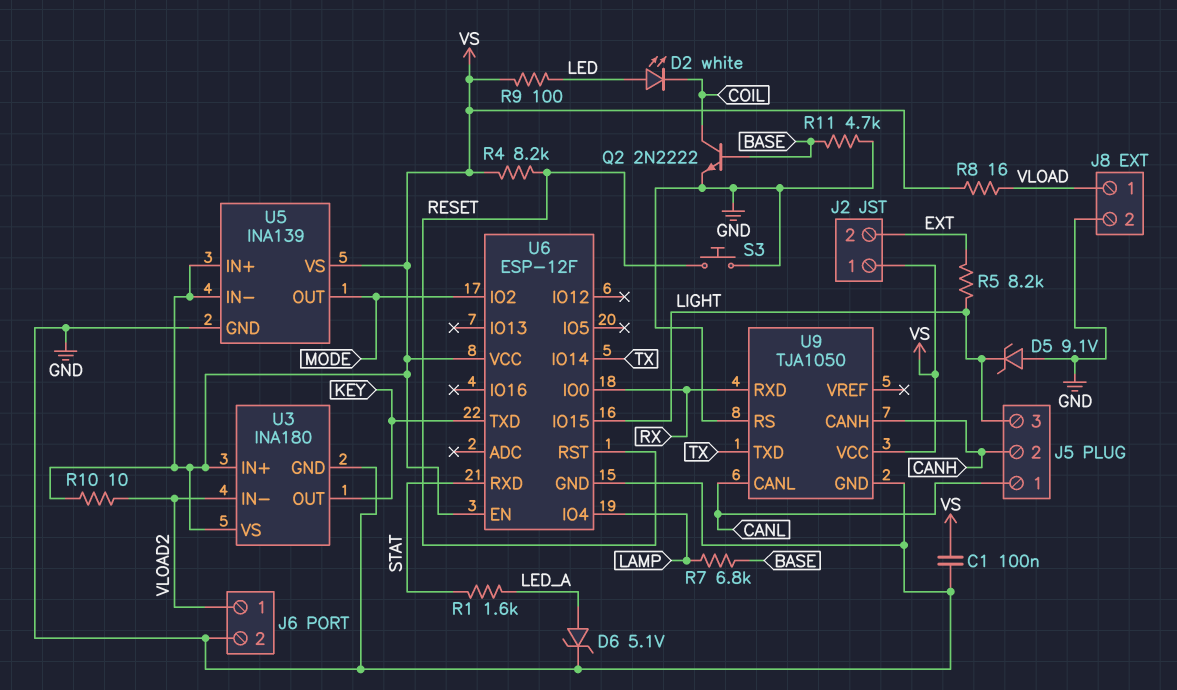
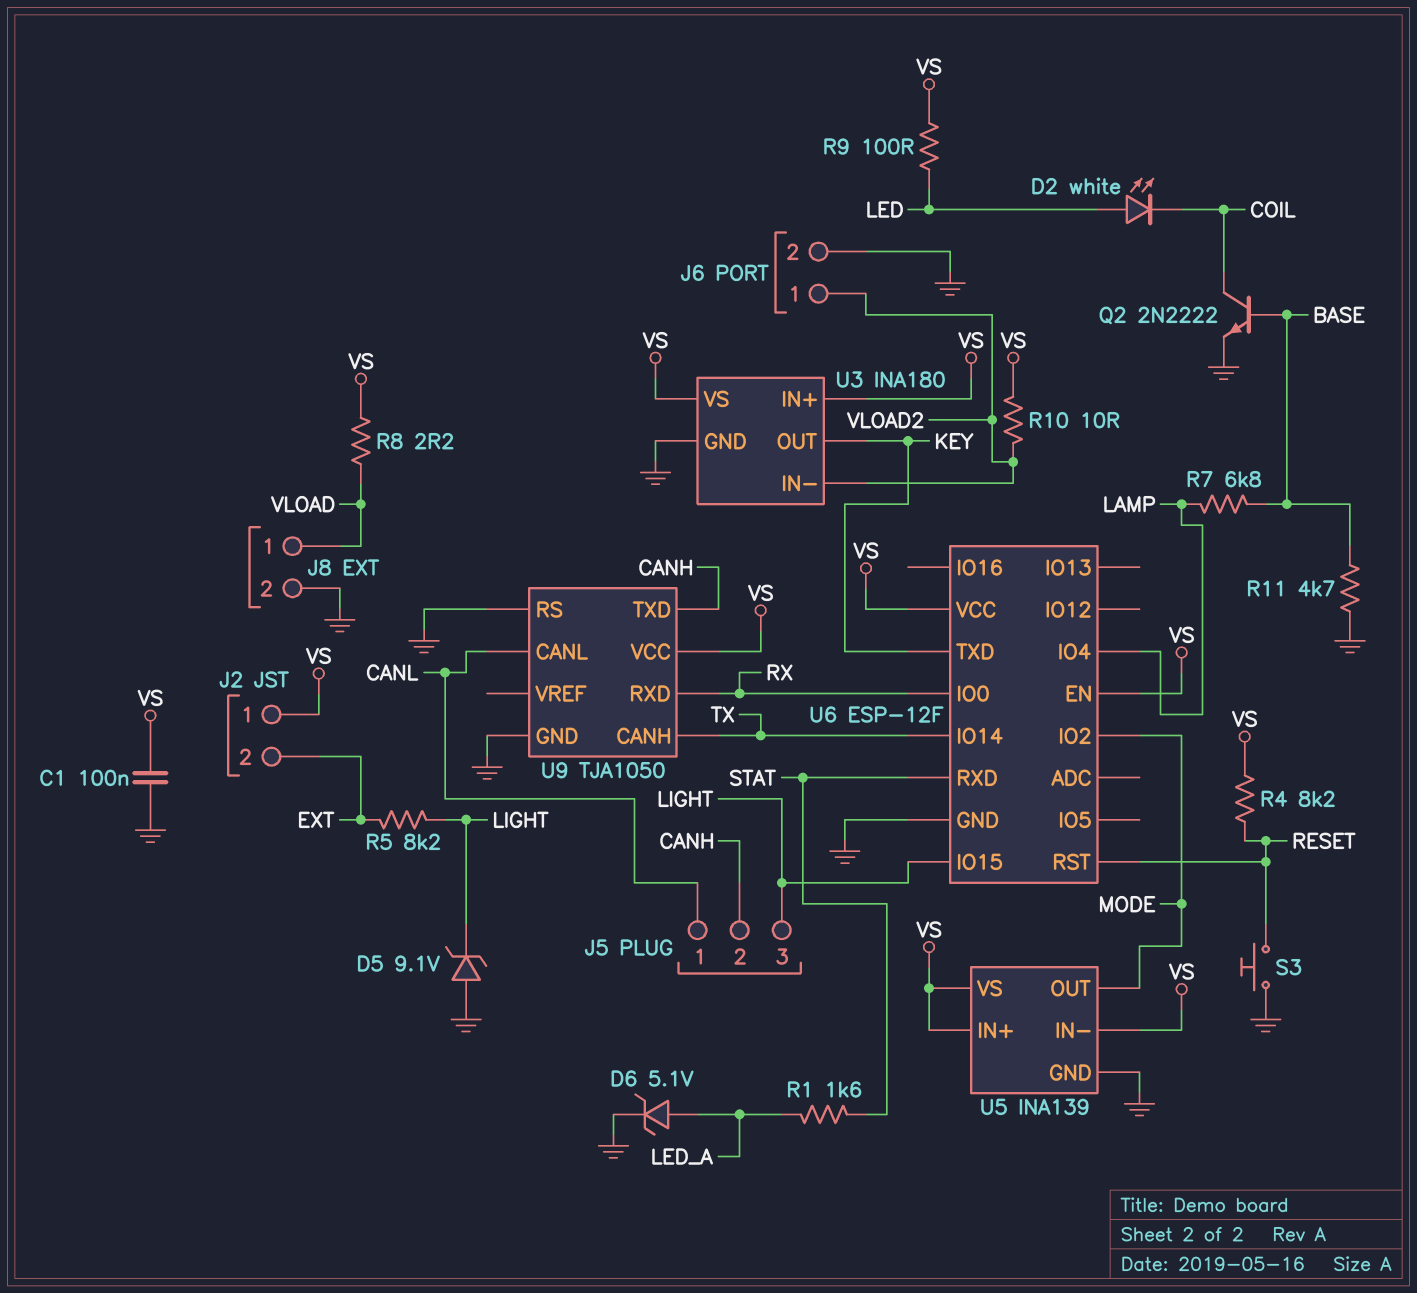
R8: 16 (VLOAD, VS) -> 2.2 (VLOAD, VS)
U9 pin CANH: CANH -> TX
U9 pin TXD: TX -> CANH

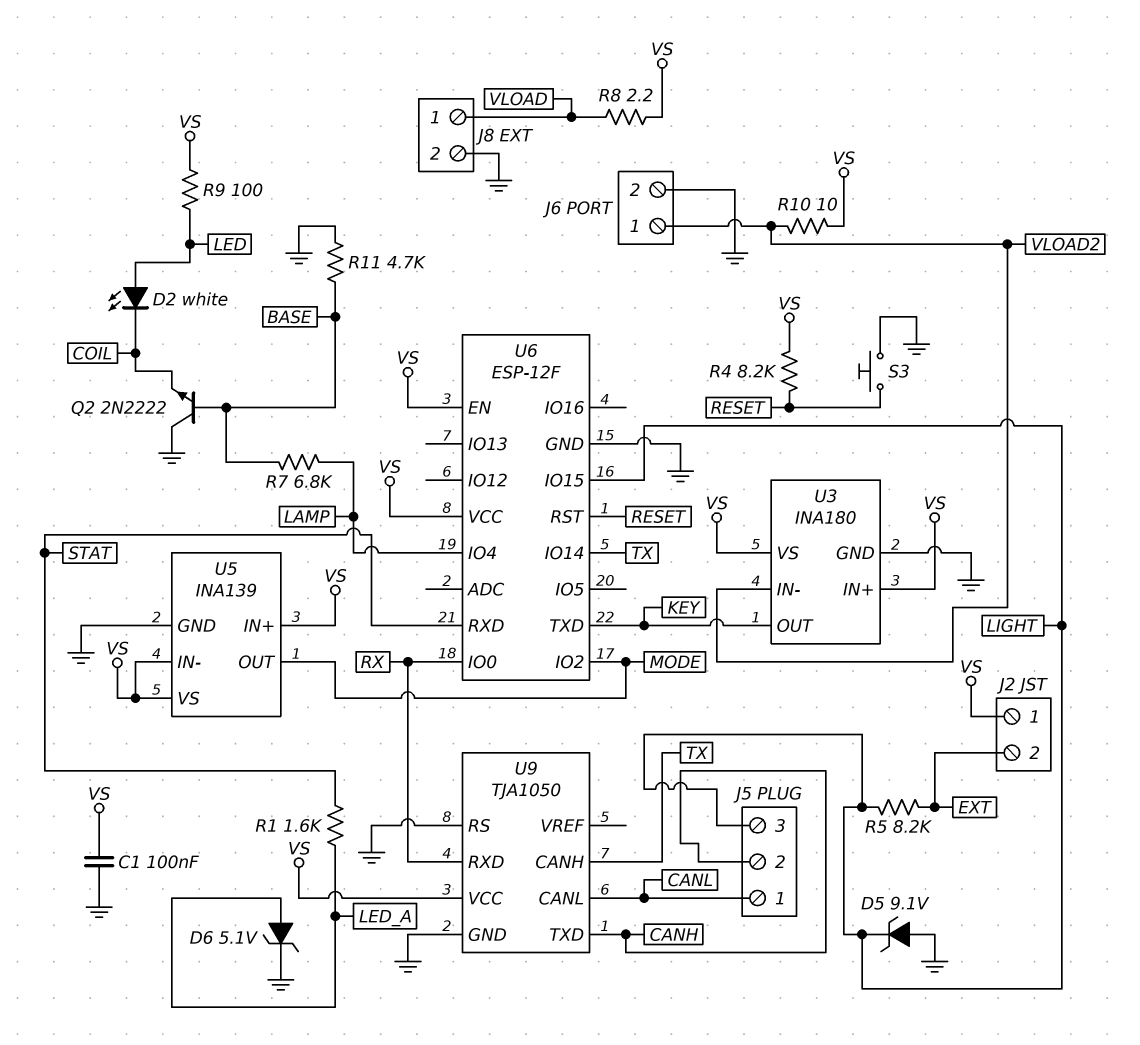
Q2: NPN 2N2222 (B BASE, C COIL, E GND) -> NPN 2N2222 (B BASE, C GND, E COIL)

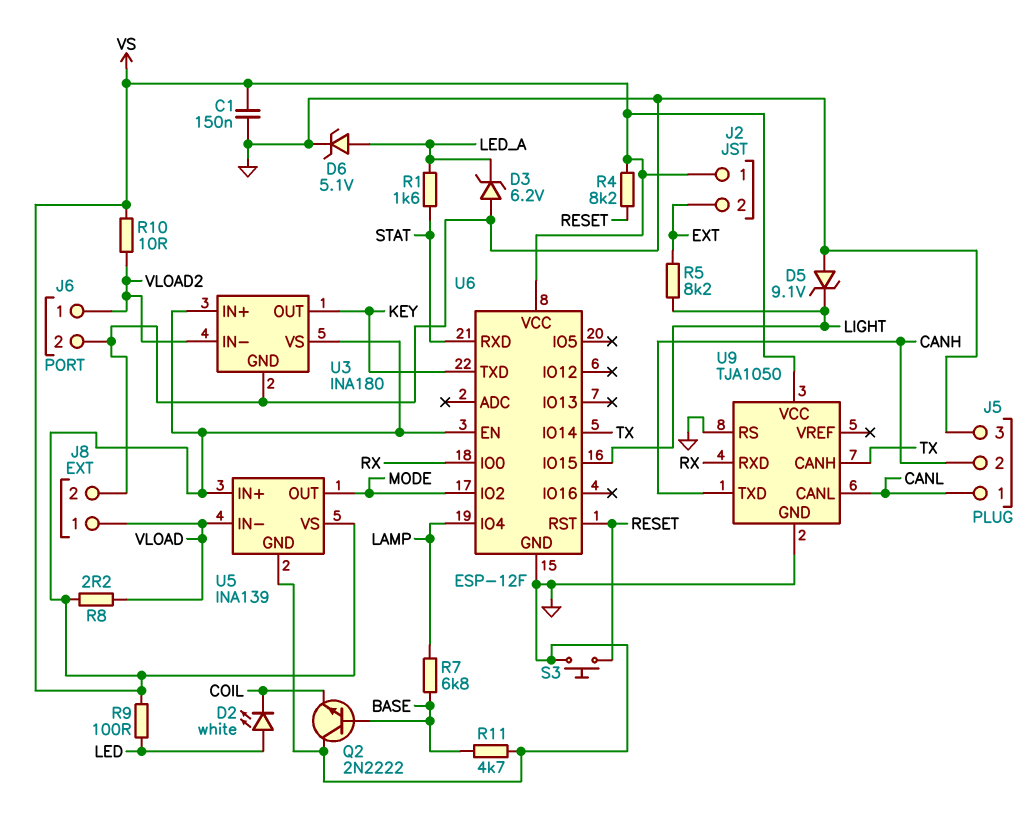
C1: 100nF (GND, VS) -> 150nF (GND, VS)
D3: none -> zener 6.2V (A GND, K LED_A)
J5 pin 3: LIGHT -> GND
U5 pin IN-: VS -> VLOAD

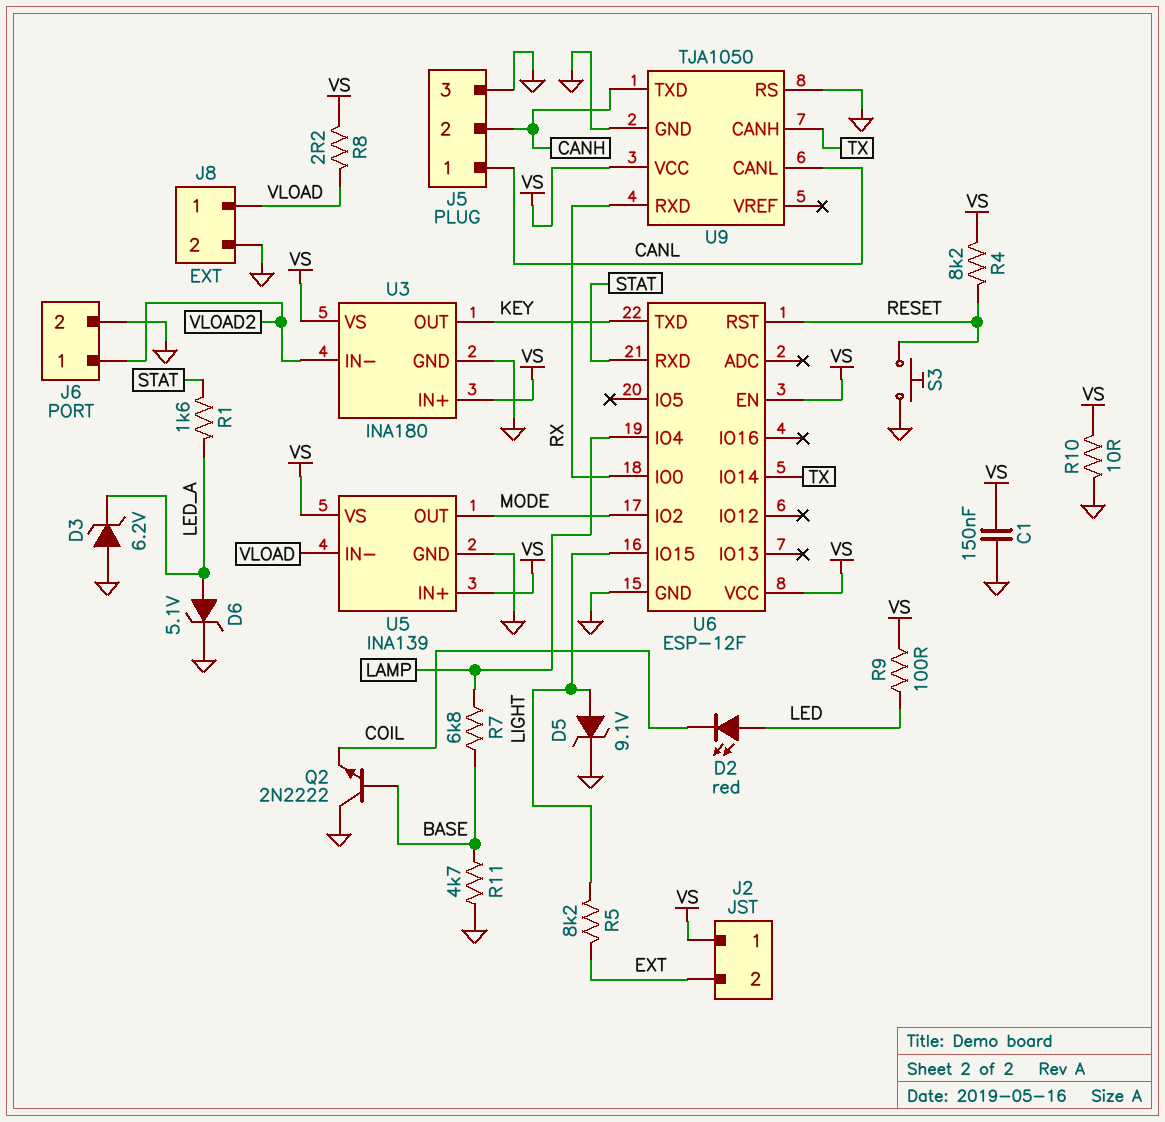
D2: LED white (A LED, K COIL) -> LED red (A LED, K COIL)
D5: zener 9.1V (A GND, K LIGHT) -> zener 9.1V (A LIGHT, K GND)
R10: 10 (VLOAD2, VS) -> 10 (GND, VS)

